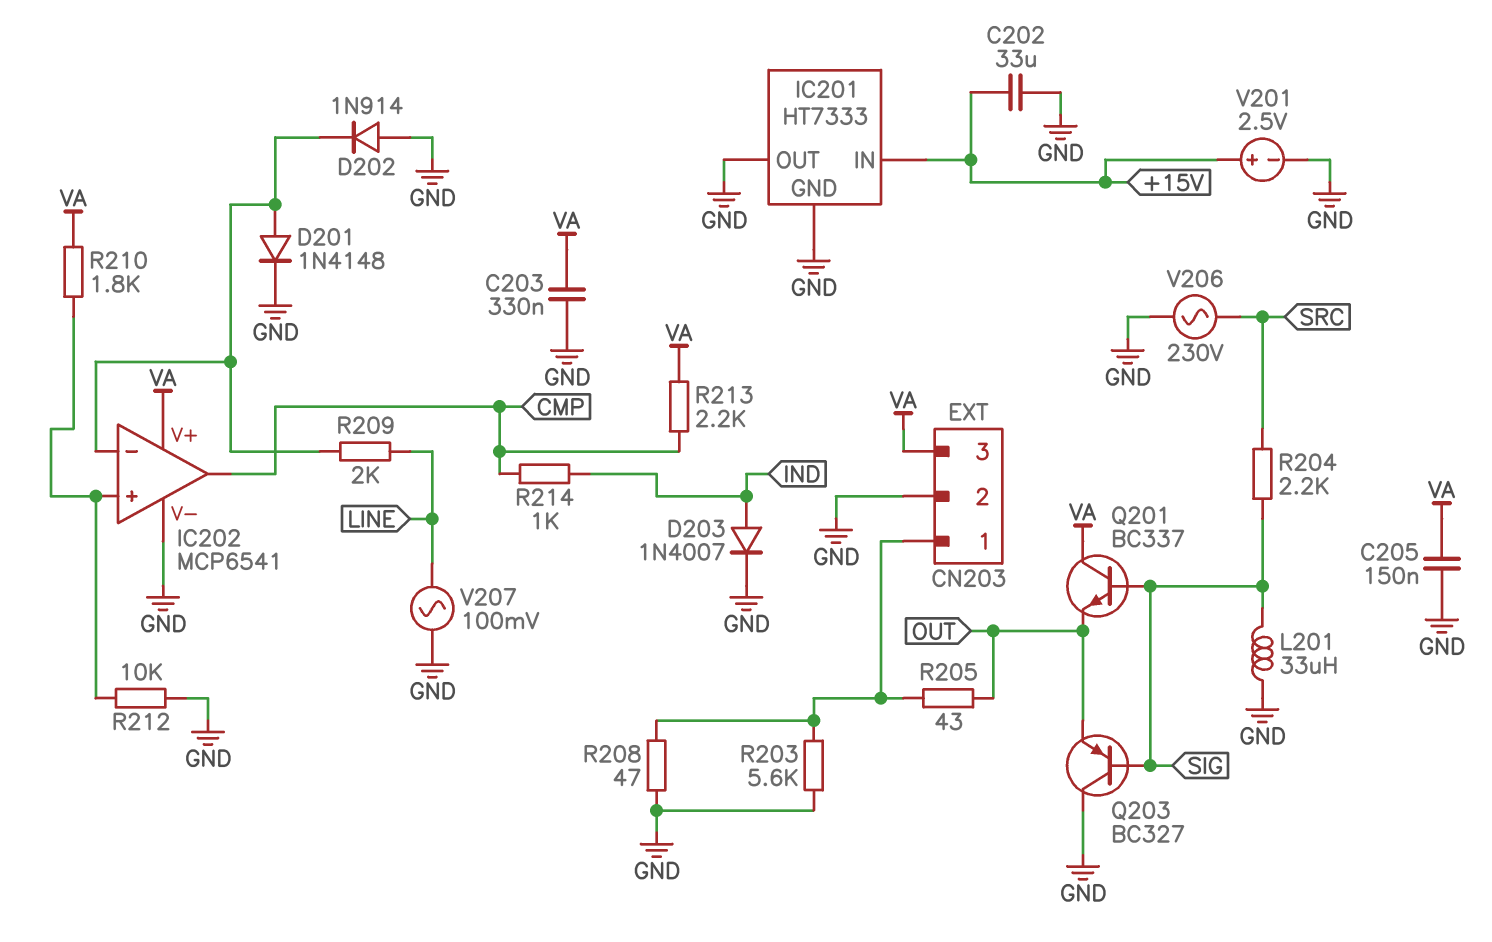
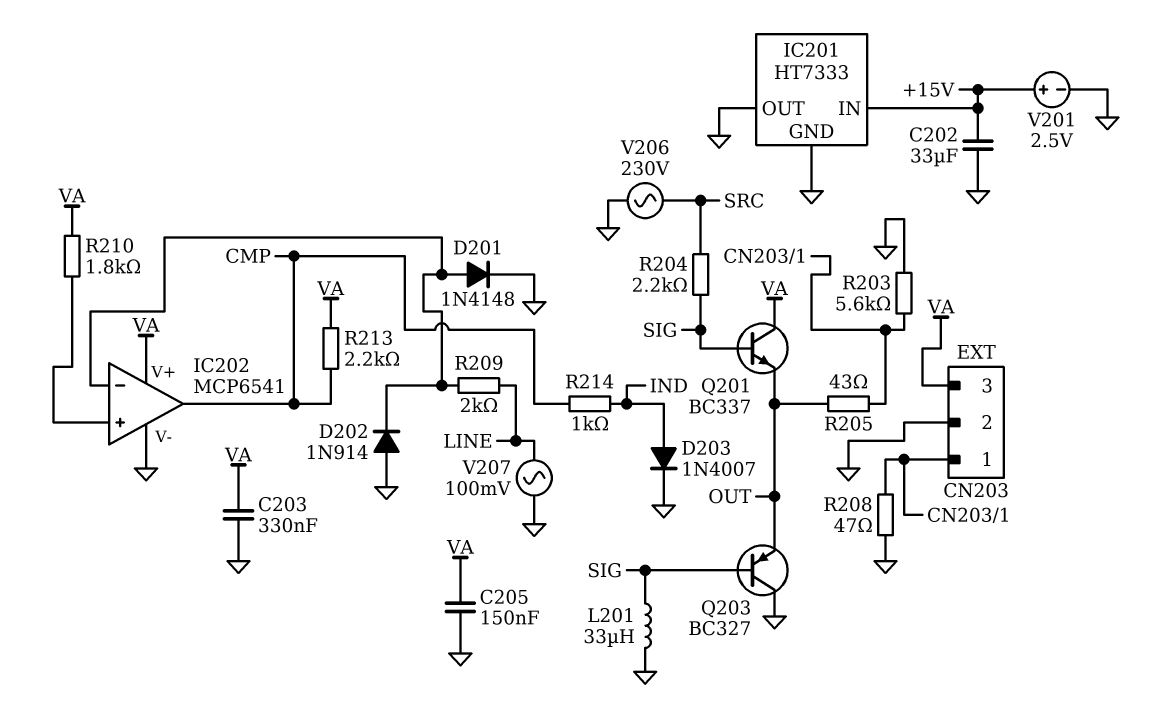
R212: 10k (GND, IC202/in+) -> none

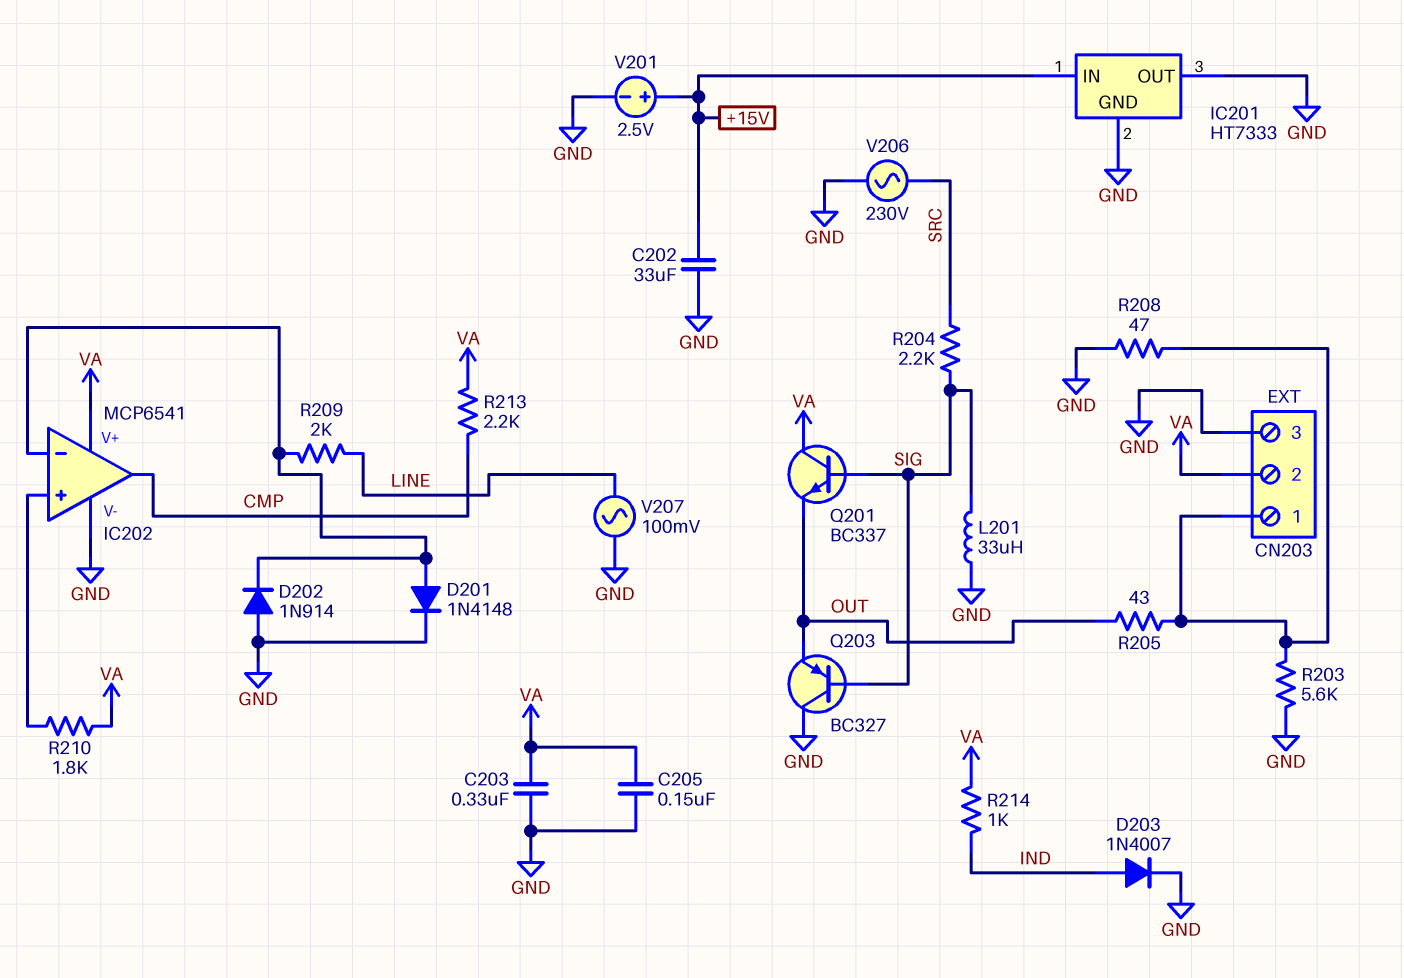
CN203 pin 2: GND -> VA
CN203 pin 3: VA -> GND
R214: 1k (CMP, IND) -> 1k (IND, VA)

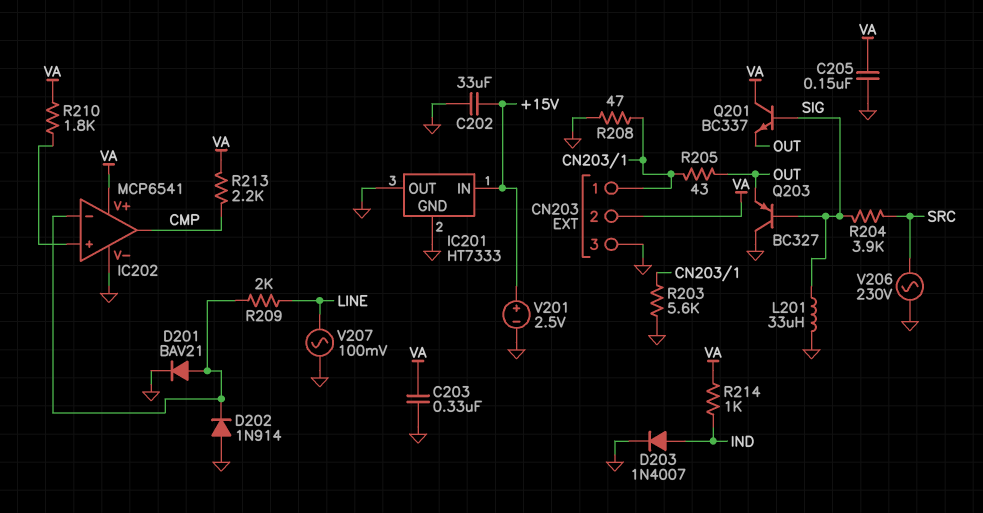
D201: diode 1N4148 (A IC202/in-, K GND) -> diode BAV21 (A IC202/in-, K GND)
R204: 2.2k (SIG, SRC) -> 3.9k (SIG, SRC)

